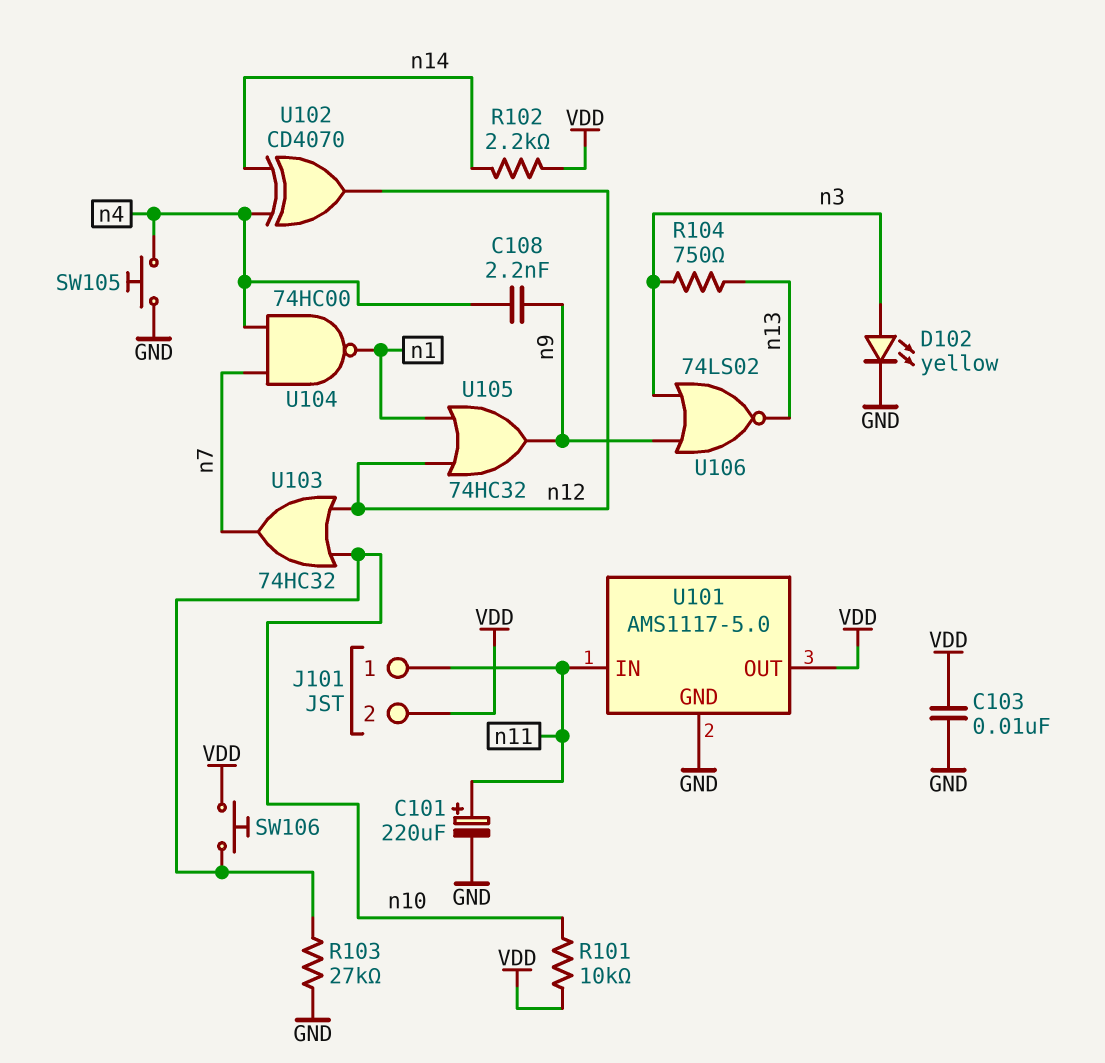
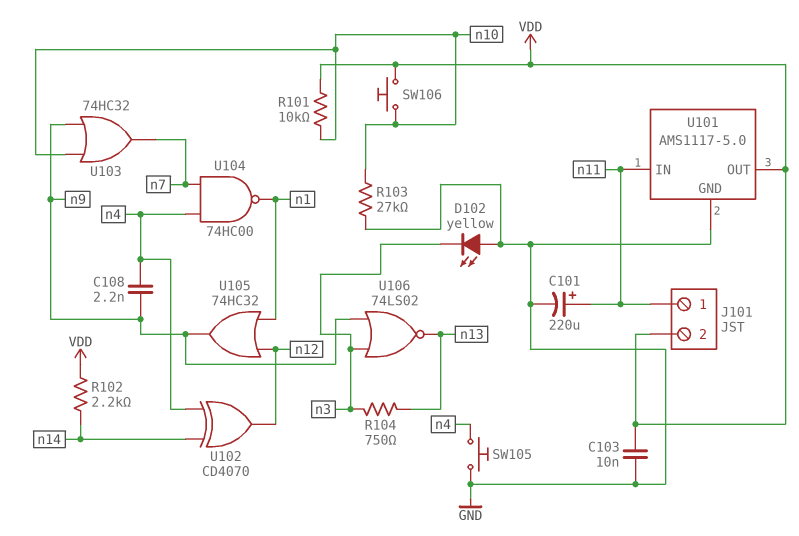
D102: LED yellow (A n3, K GND) -> LED yellow (A GND, K n3)
U103: OR 74HC32 (in n10, in n12, out n7) -> OR 74HC32 (in n9, in n10, out n7)

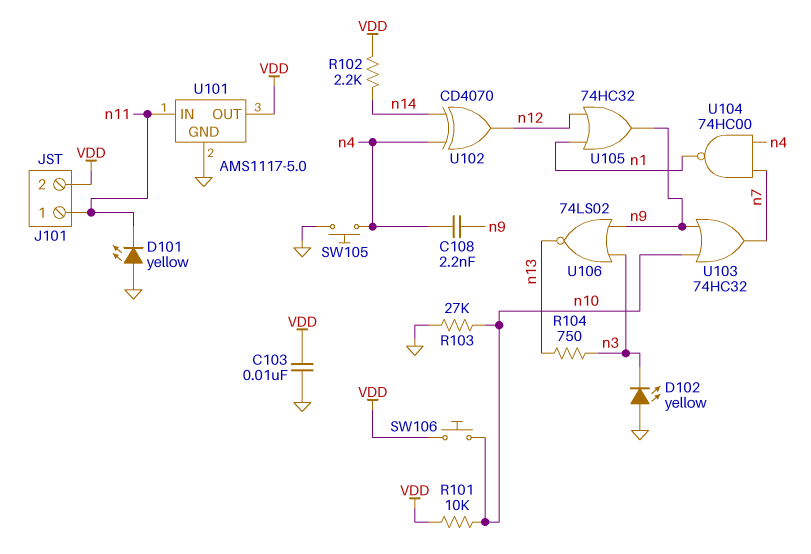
C101: 220uF (plus n11, minus GND) -> none
D101: none -> LED yellow (A GND, K n11)

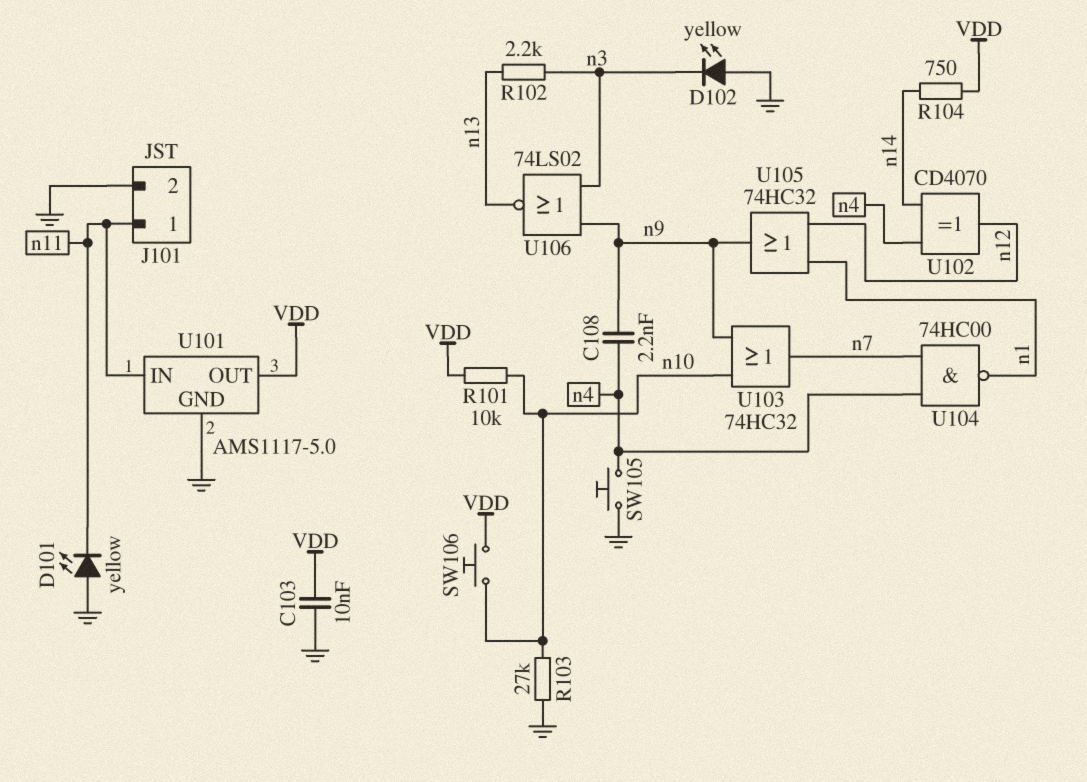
J101 pin 2: VDD -> GND
R102: 2.2k (VDD, n14) -> 2.2k (n3, n13)
R104: 750 (n3, n13) -> 750 (VDD, n14)

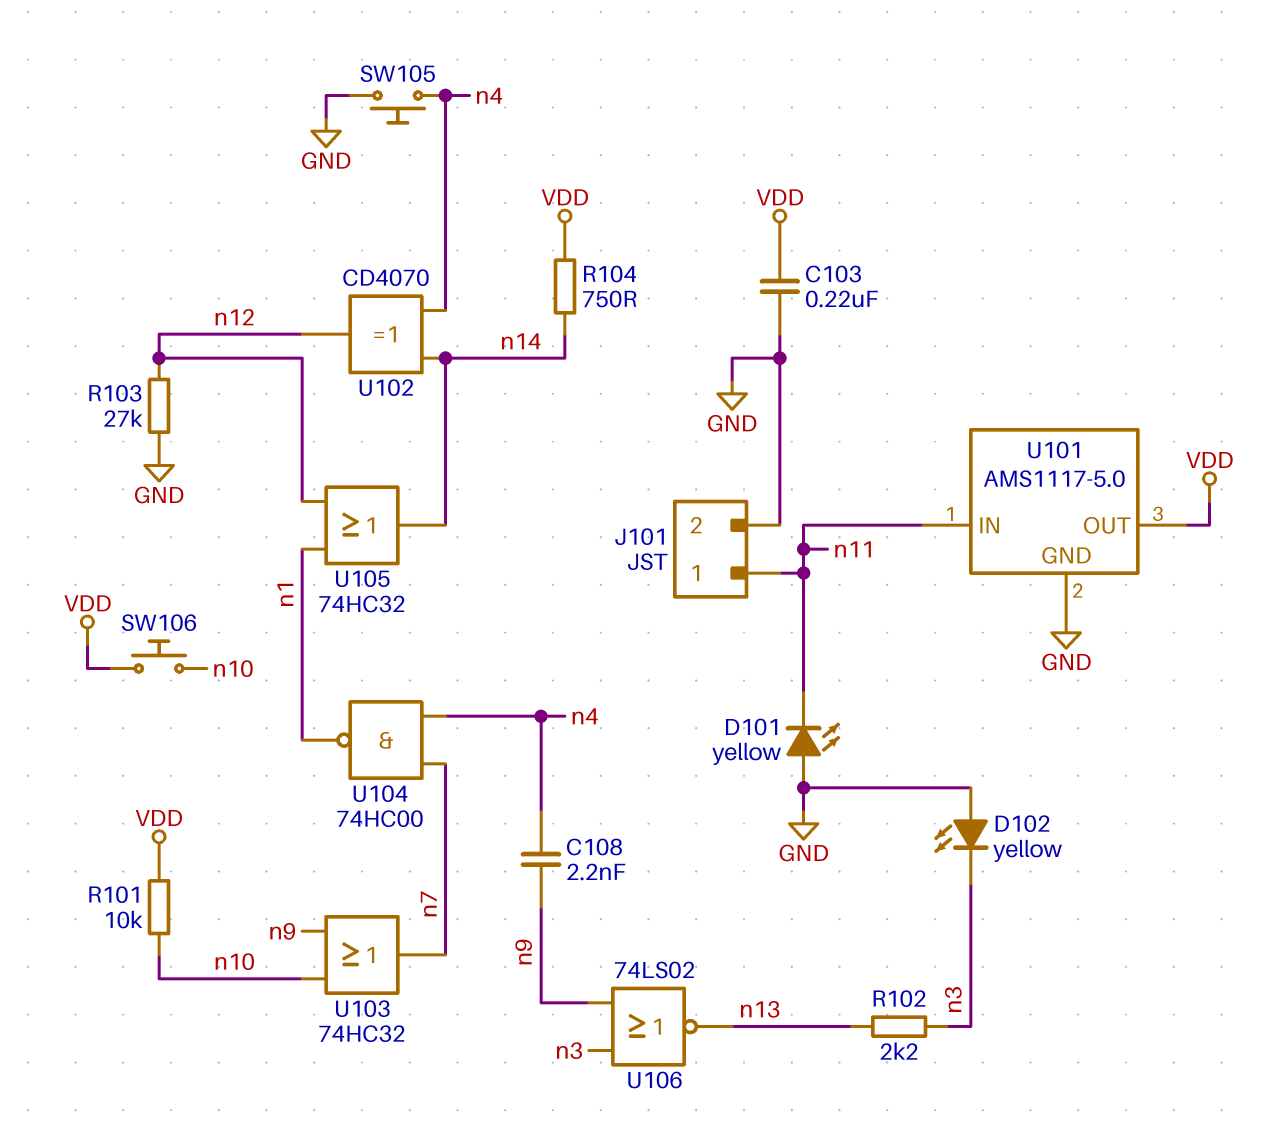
C103: 10nF (GND, VDD) -> 220nF (GND, VDD)
R103: 27k (GND, n10) -> 27k (GND, n12)
U105: OR 74HC32 (in n1, in n12, out n9) -> OR 74HC32 (in n1, in n12, out n14)

